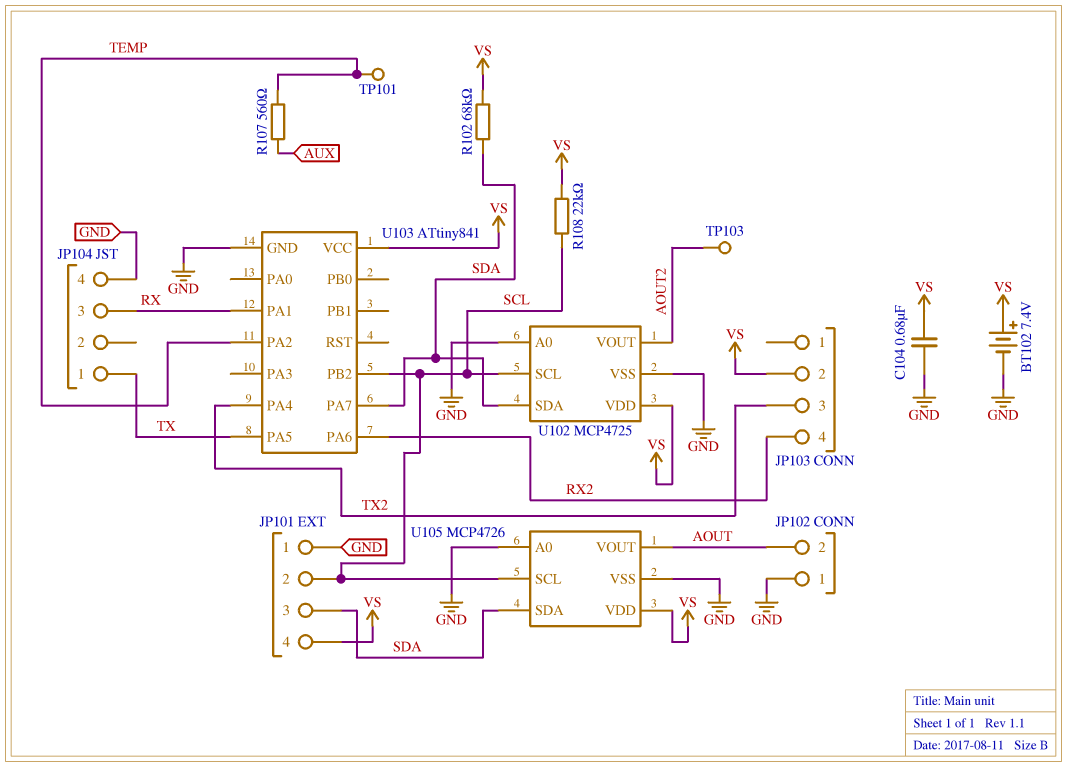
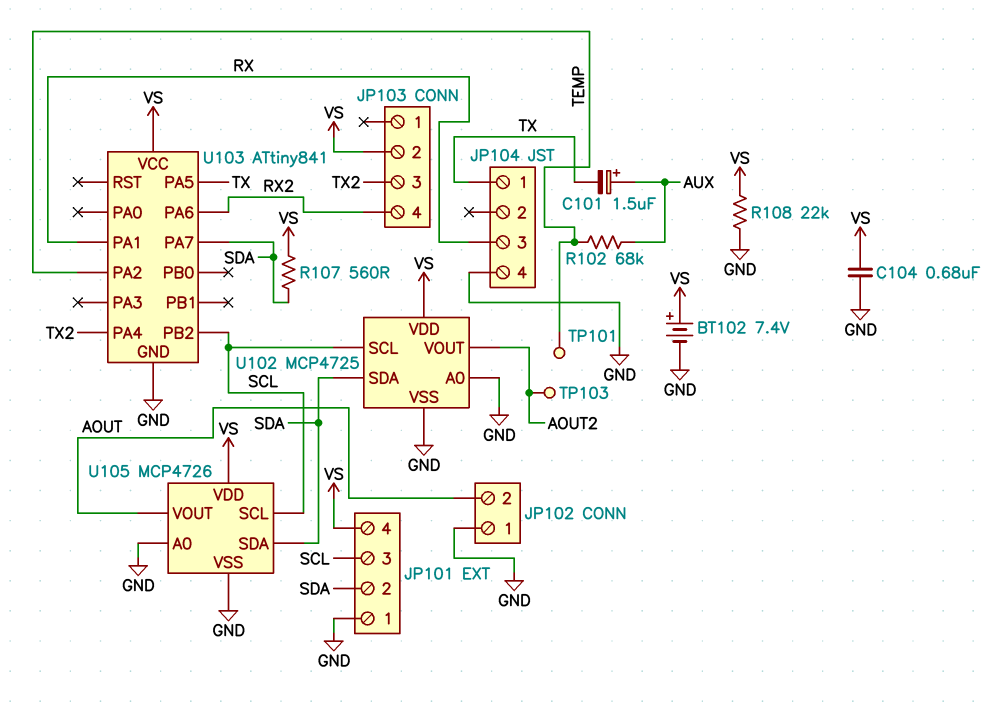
C101: none -> 1.5uF (plus AUX, minus TX)
JP101 pin 2: SCL -> SDA
JP101 pin 3: SDA -> SCL
R102: 68k (SDA, VS) -> 68k (AUX, TEMP)
R107: 560 (AUX, TEMP) -> 560 (SDA, VS)
R108: 22k (SCL, VS) -> 22k (GND, VS)

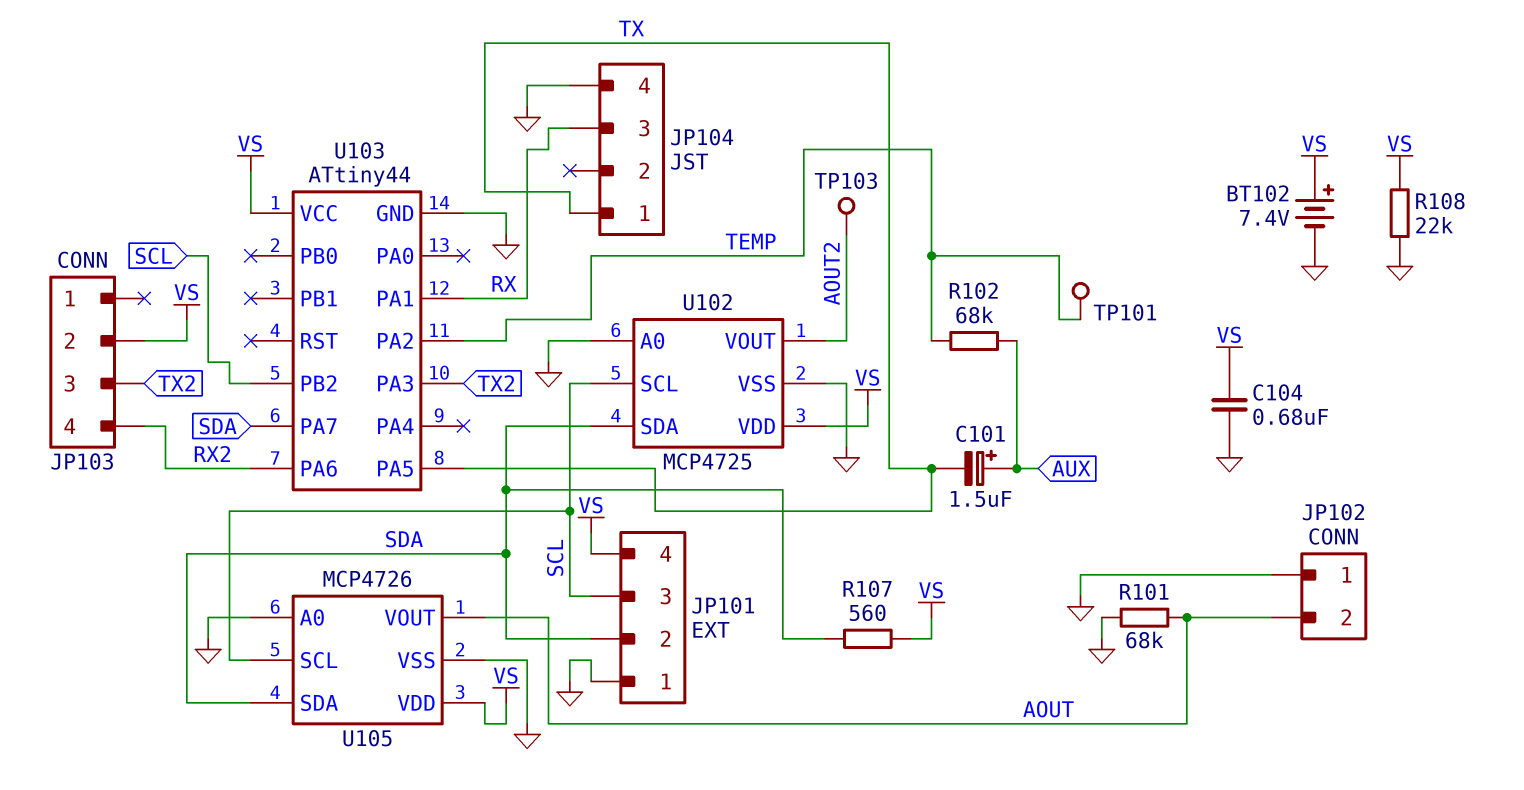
R101: none -> 68k (AOUT, GND)
U103: ATtiny841 -> ATtiny44
U103 pin PA3: none -> TX2
U103 pin PA4: TX2 -> none

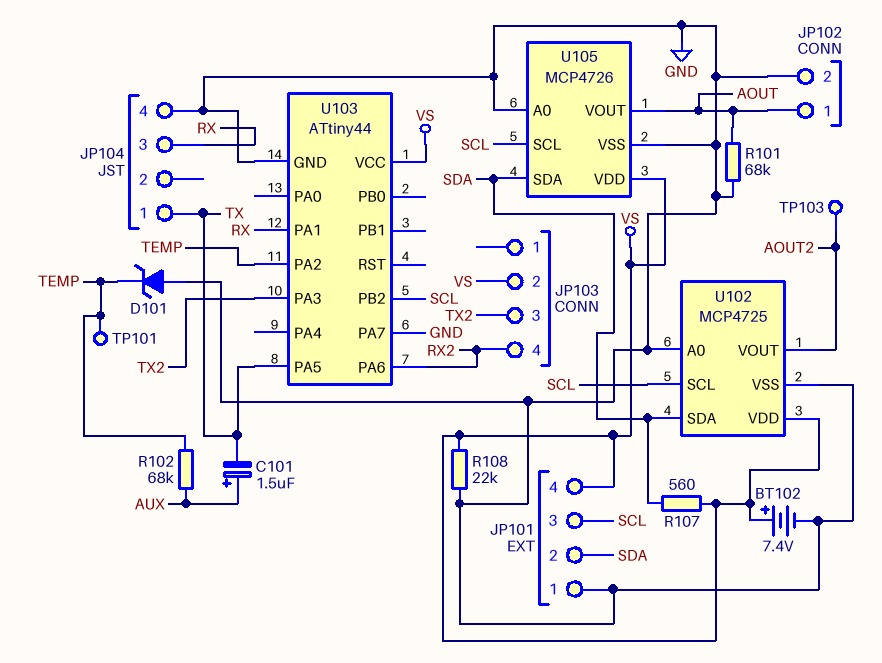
C104: 680nF (GND, VS) -> none
D101: none -> zener (A GND, K TEMP)
JP102 pin 1: GND -> AOUT
JP102 pin 2: AOUT -> GND
U103 pin PA7: SDA -> GND

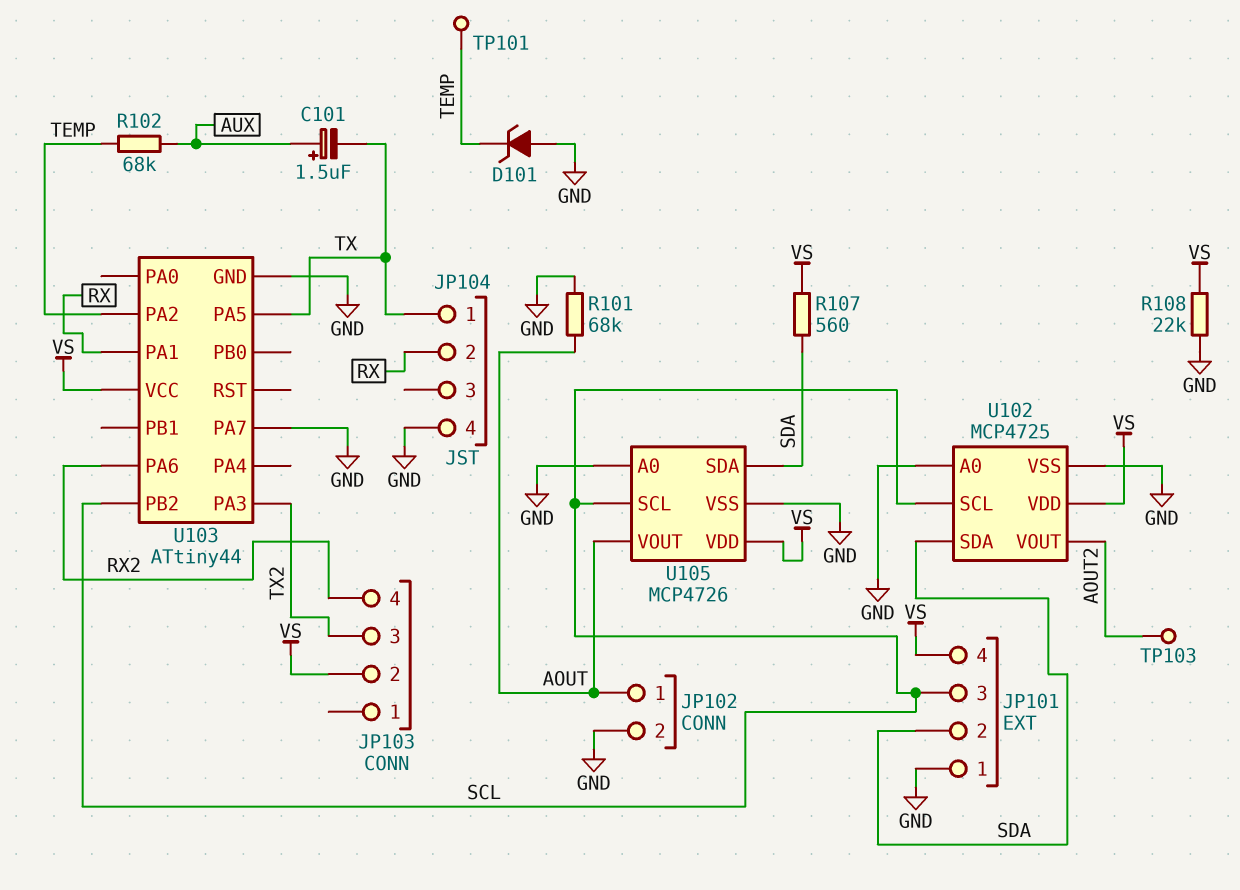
BT102: 7.4V (plus VS, minus GND) -> none
JP104 pin 2: none -> RX
JP104 pin 3: RX -> none

